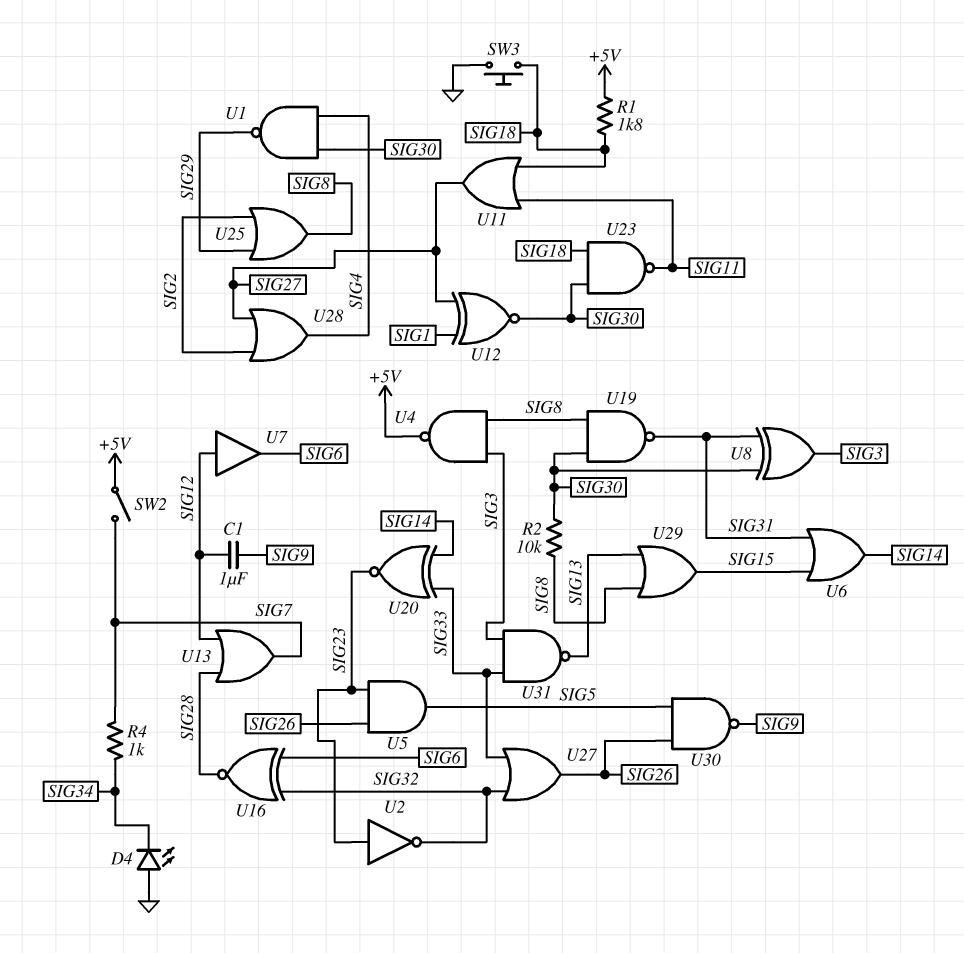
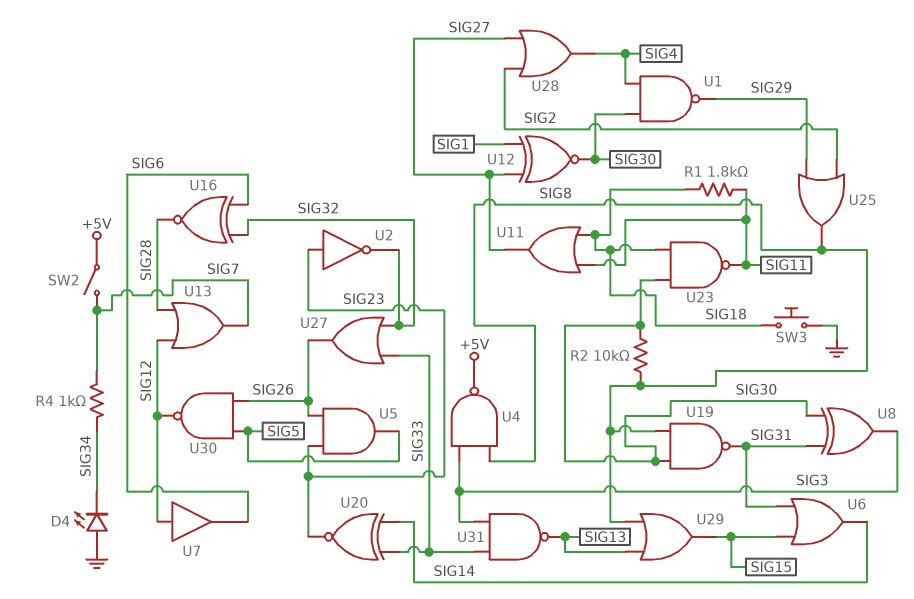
C1: 1uF (SIG9, SIG12) -> none
R1: 1.8k (+5V, SIG18) -> 1.8k (SIG11, SIG18)
U30: NAND (in SIG5, in SIG26, out SIG9) -> NAND (in SIG5, in SIG26, out SIG12)

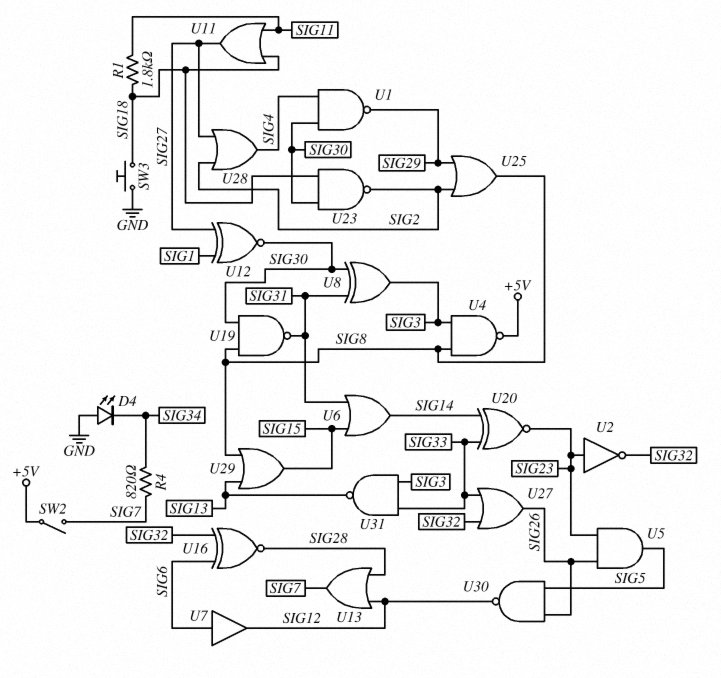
R2: 10k (SIG8, SIG30) -> none
R4: 1k (SIG7, SIG34) -> 820 (SIG7, SIG34)
U7: buffer (in SIG12, out SIG6) -> buffer (in SIG6, out SIG12)
U23: NAND (in SIG18, in SIG30, out SIG11) -> NAND (in SIG18, in SIG30, out SIG2)

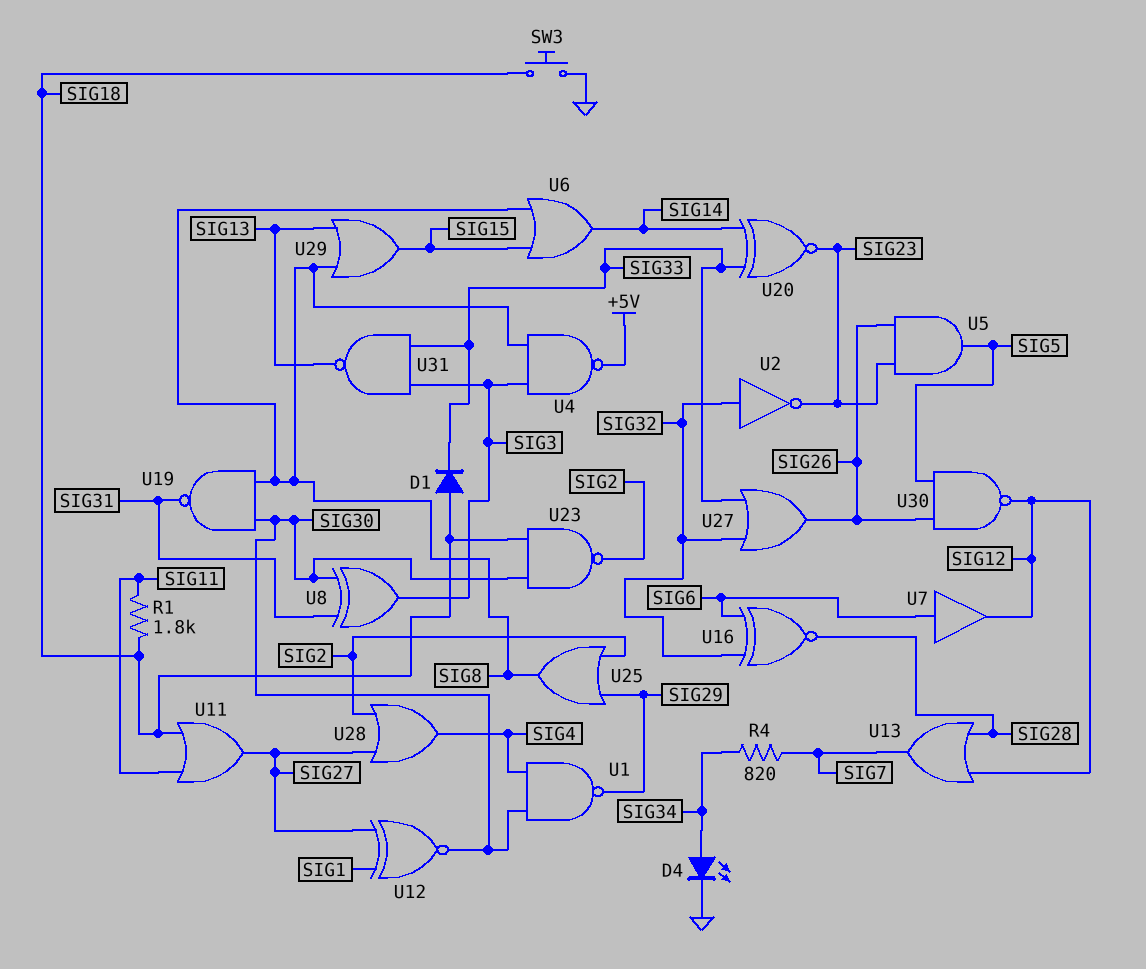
D1: none -> diode (A SIG18, K SIG33)
D4: LED (A GND, K SIG34) -> LED (A SIG34, K GND)
SW2: switch (+5V, SIG7) -> none
U2: NOT (in SIG23, out SIG32) -> NOT (in SIG32, out SIG23)
U6: OR (in SIG15, in SIG31, out SIG14) -> OR (in SIG8, in SIG15, out SIG14)

